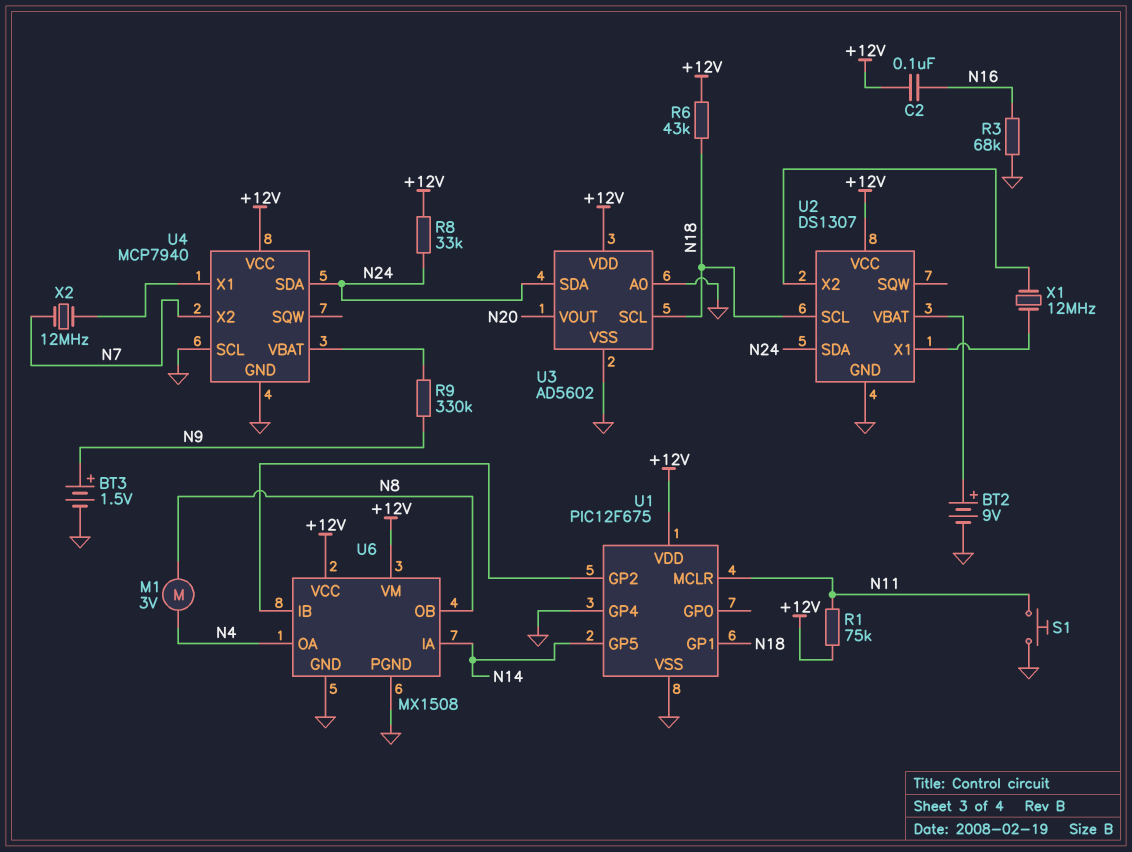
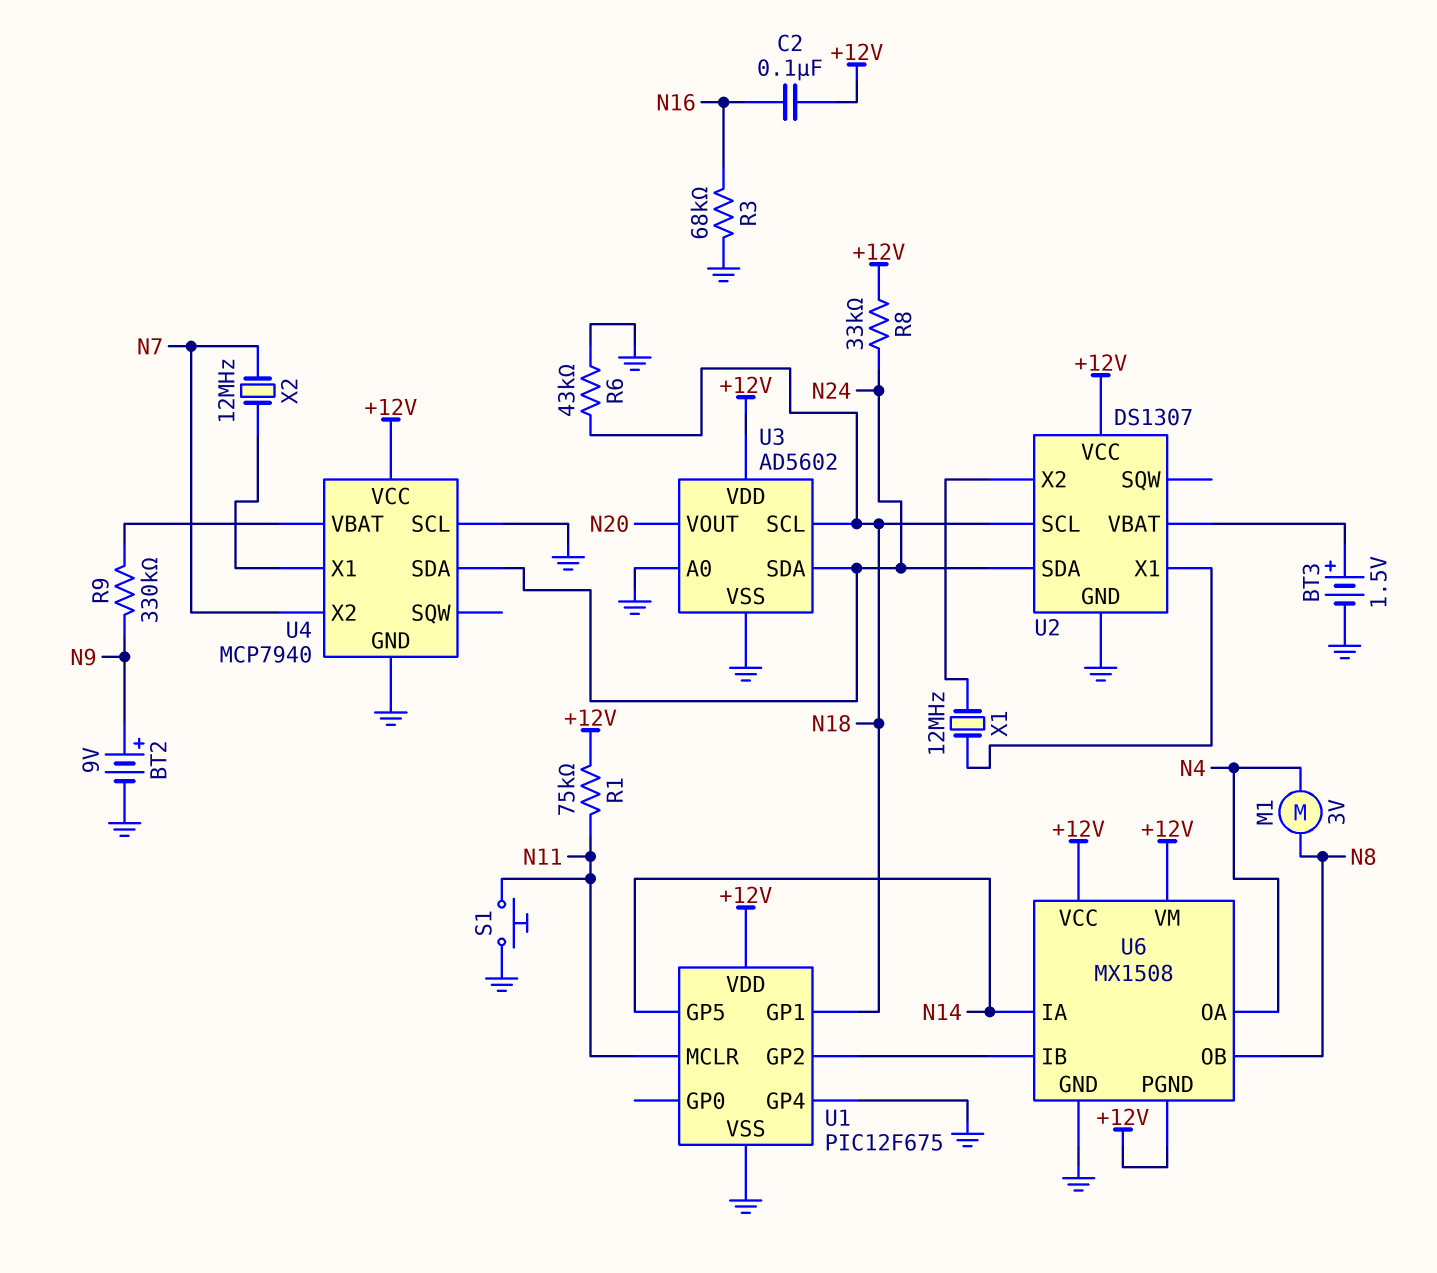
BT2: 9V (plus U2/VBAT, minus GND) -> 9V (plus N9, minus GND)
BT3: 1.5V (plus N9, minus GND) -> 1.5V (plus U2/VBAT, minus GND)
R6: 43k (+12V, N18) -> 43k (GND, N18)
U6 pin PGND: GND -> +12V

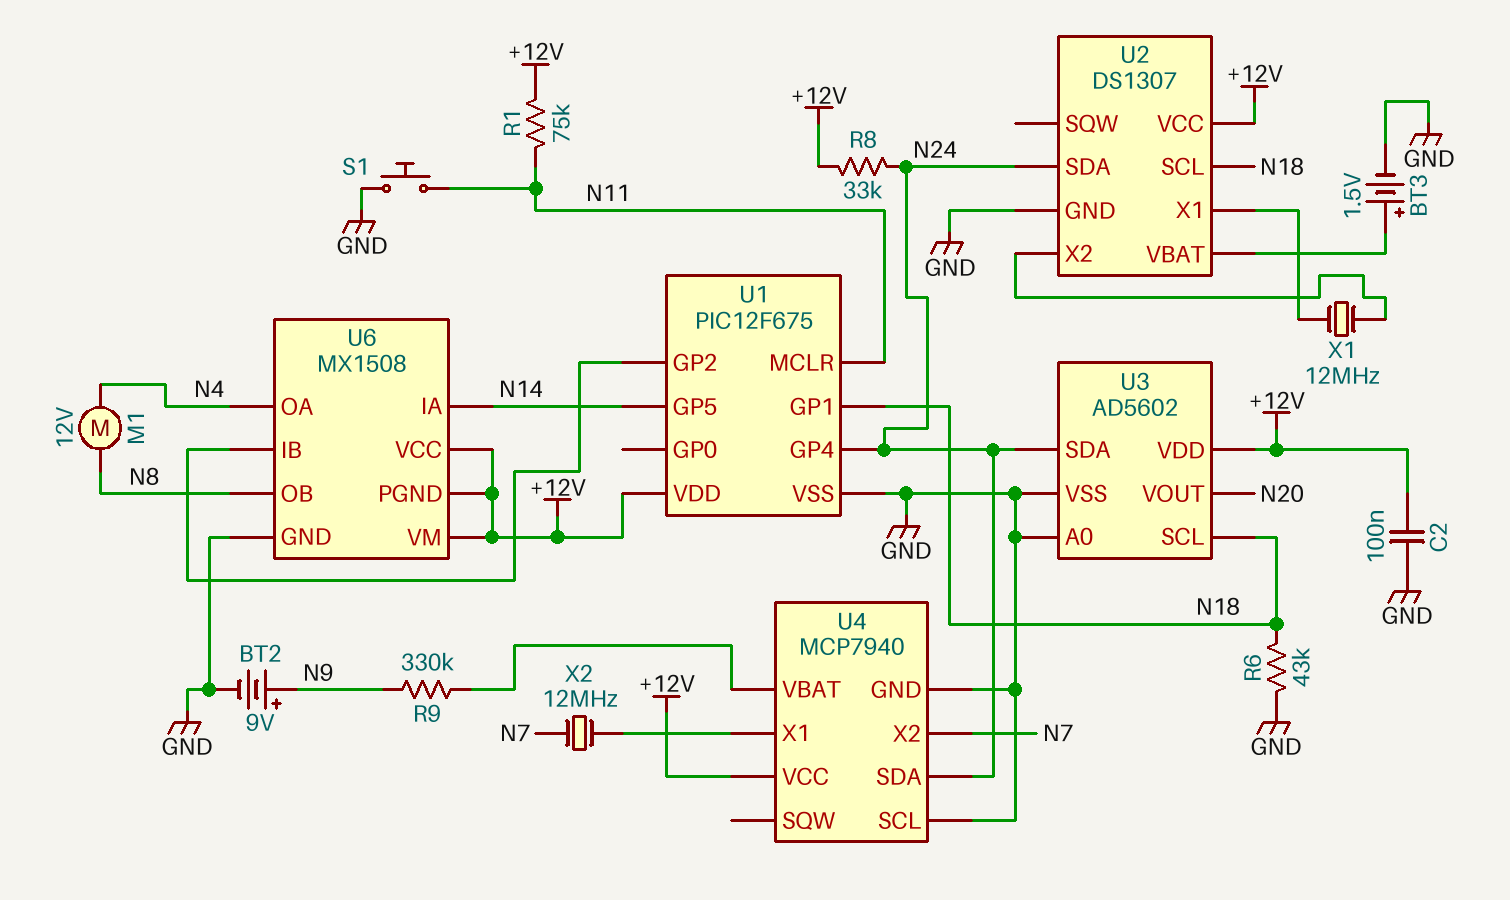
C2: 100nF (+12V, N16) -> 100nF (+12V, GND)
M1: motor 3V (N4, N8) -> motor 12V (N4, N8)
R3: 68k (GND, N16) -> none
U1 pin GP4: GND -> N24

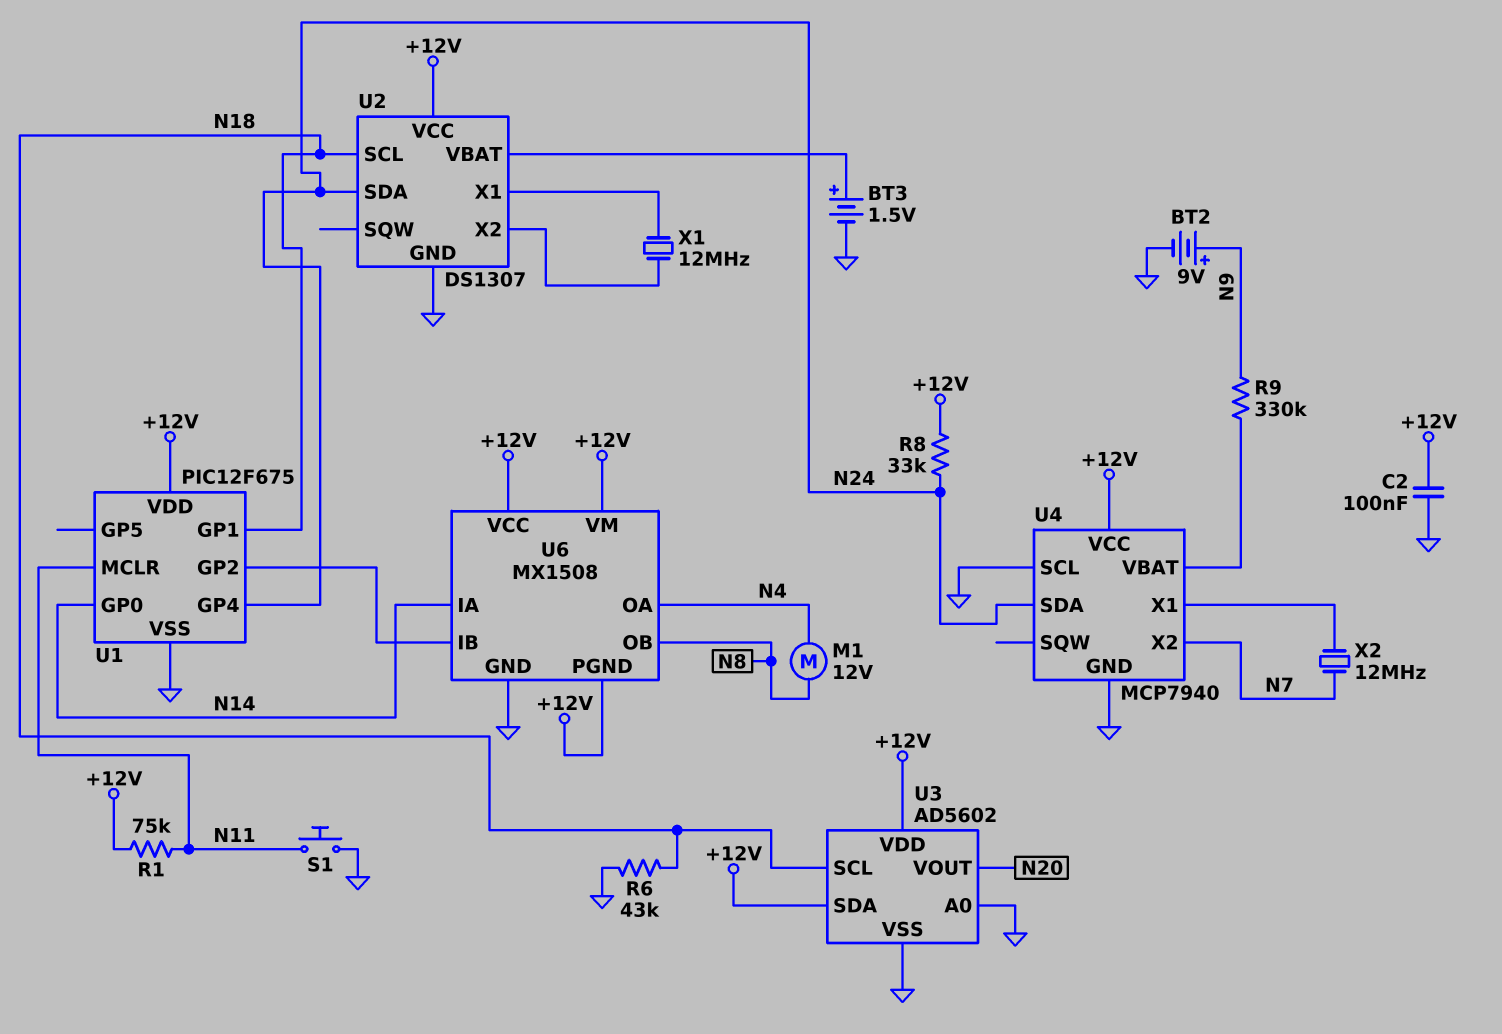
U1 pin GP0: none -> N14
U1 pin GP5: N14 -> none
U3 pin SDA: N24 -> +12V

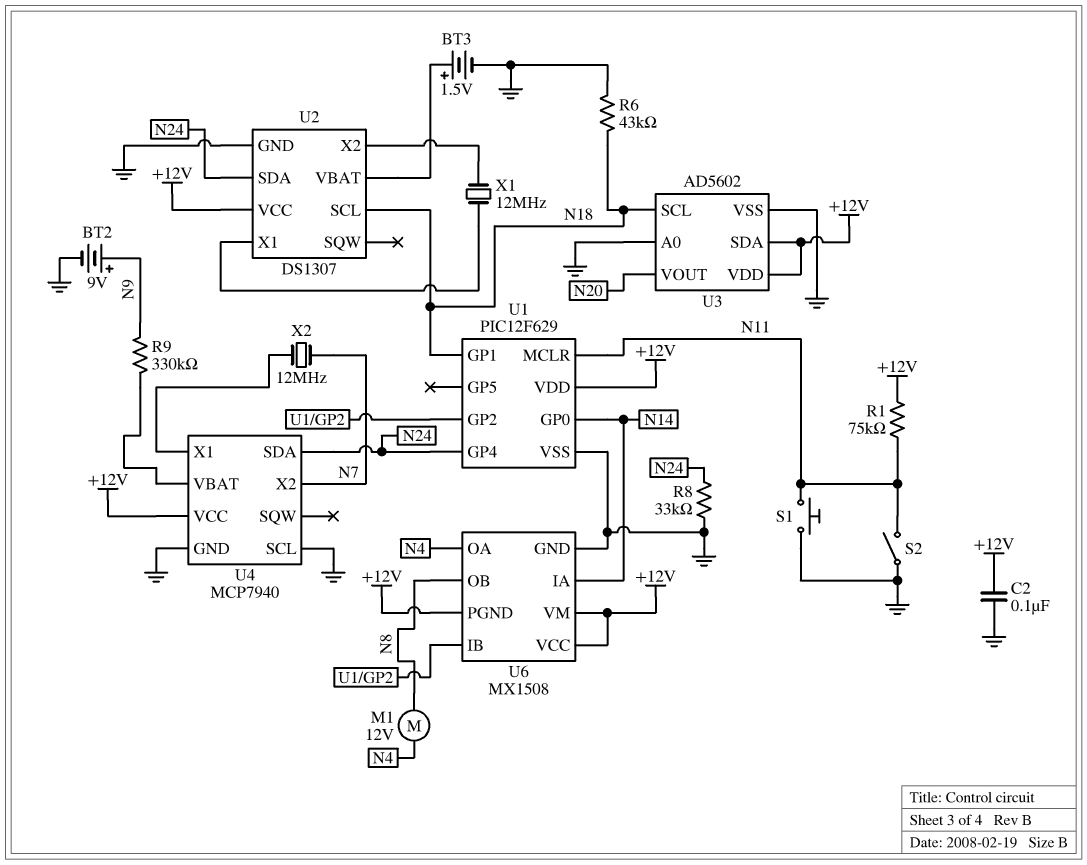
R8: 33k (+12V, N24) -> 33k (GND, N24)
S2: none -> switch (GND, N11)
U1: PIC12F675 -> PIC12F629

